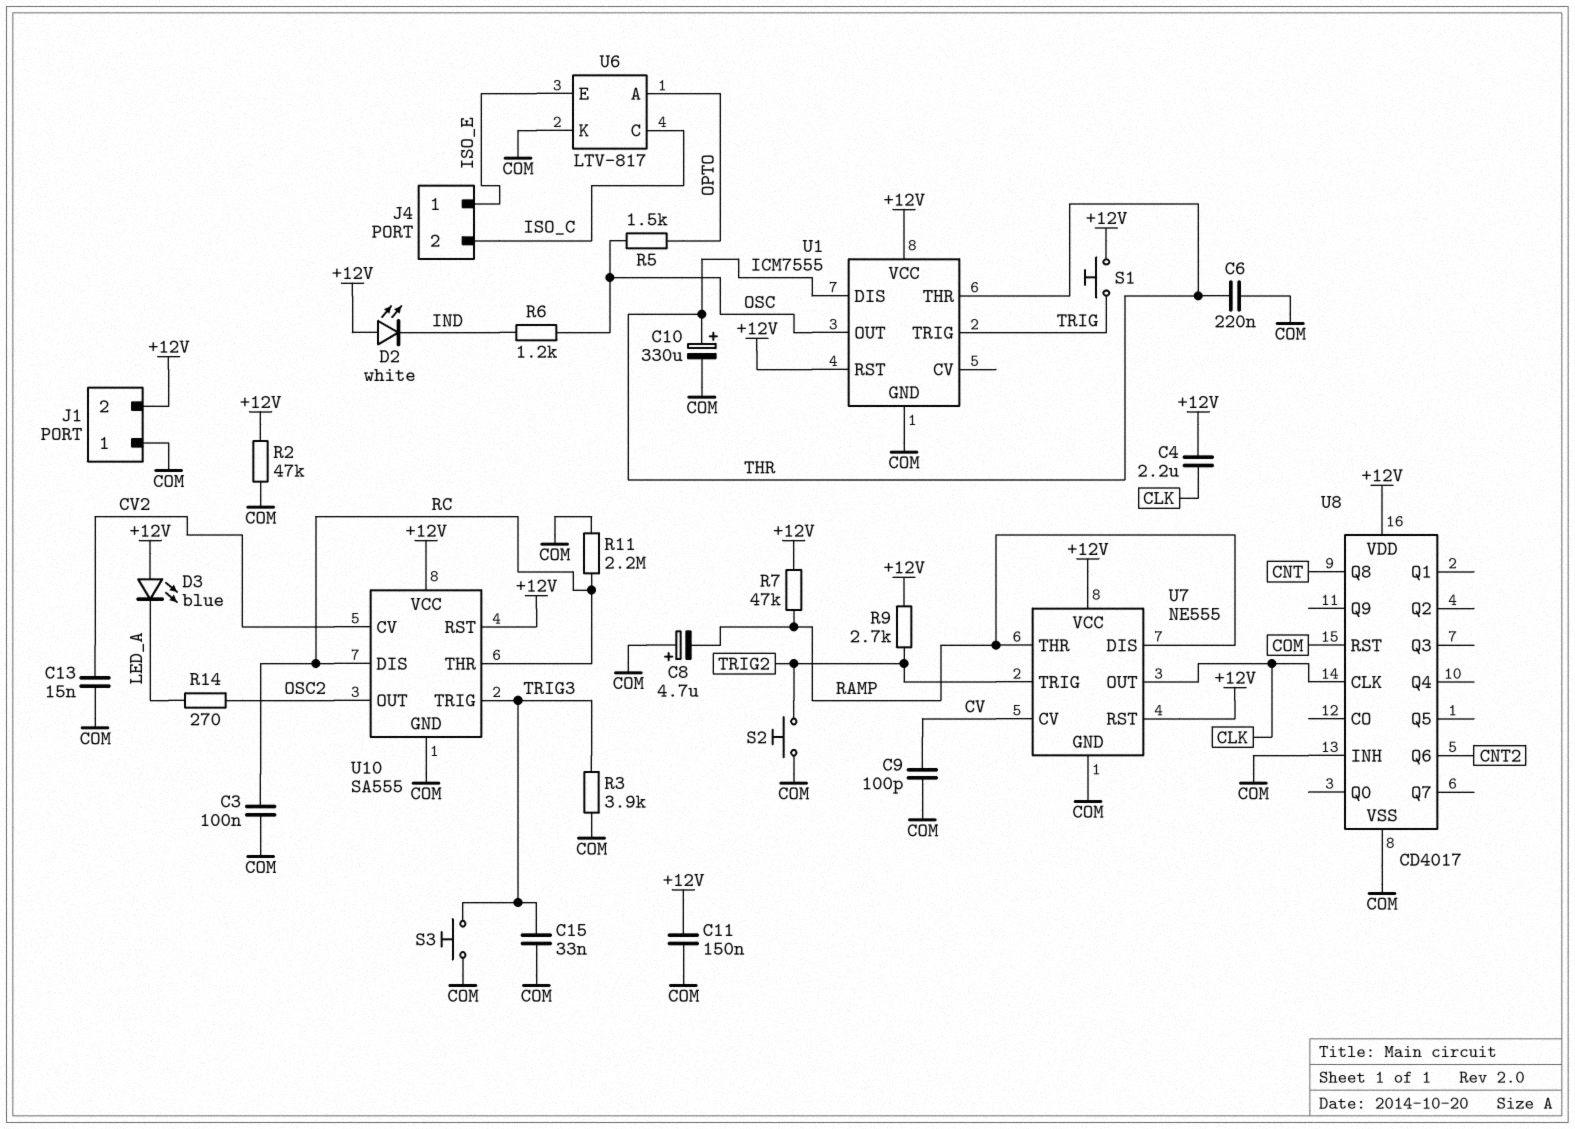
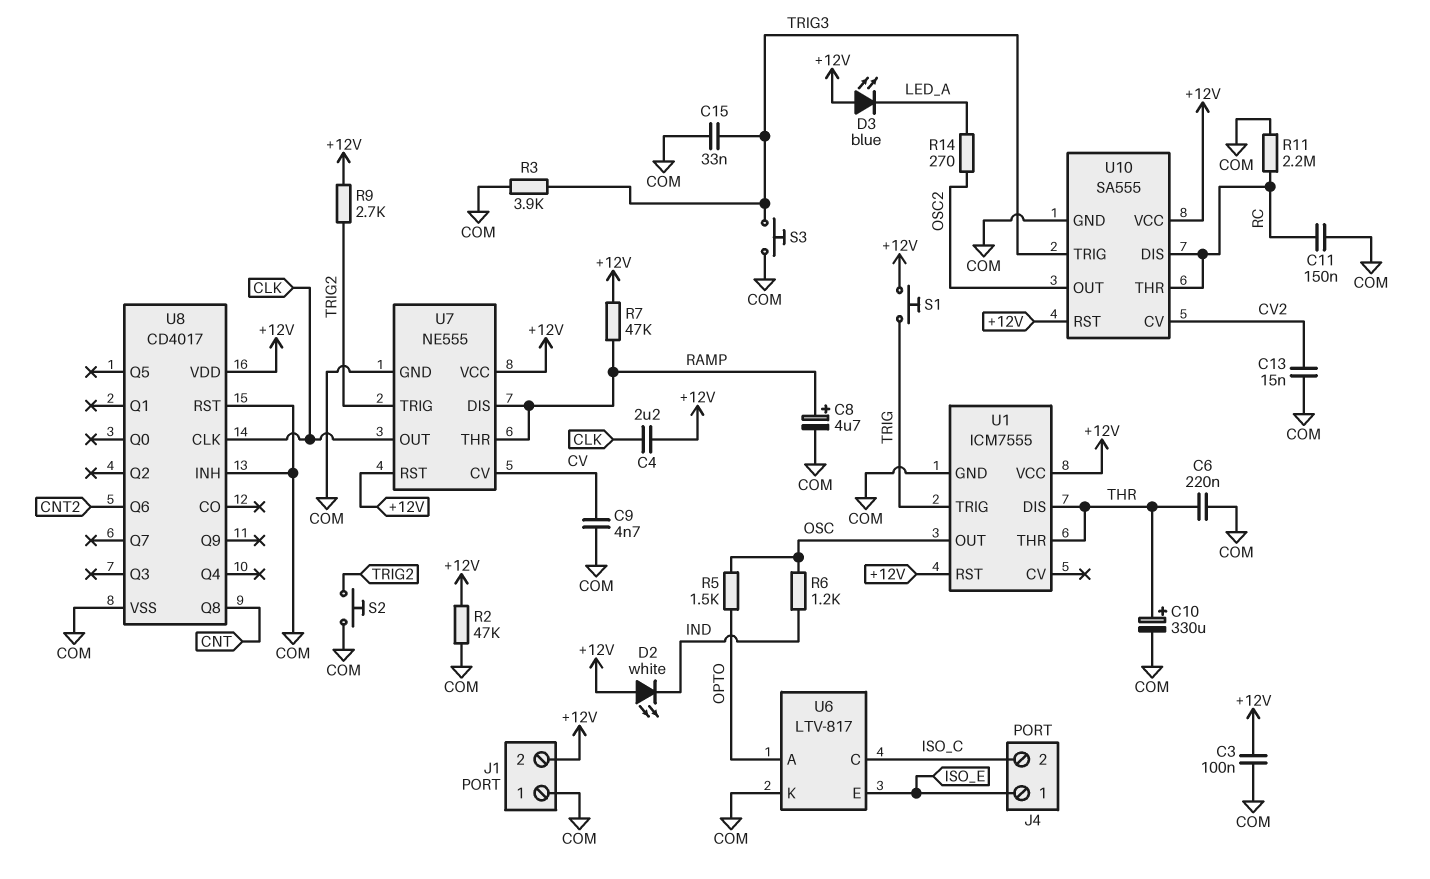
C3: 100nF (COM, RC) -> 100nF (+12V, COM)
C8: 4.7uF (plus COM, minus RAMP) -> 4.7uF (plus RAMP, minus COM)
C9: 100pF (COM, CV) -> 4.7nF (COM, CV)
C11: 150nF (+12V, COM) -> 150nF (COM, RC)

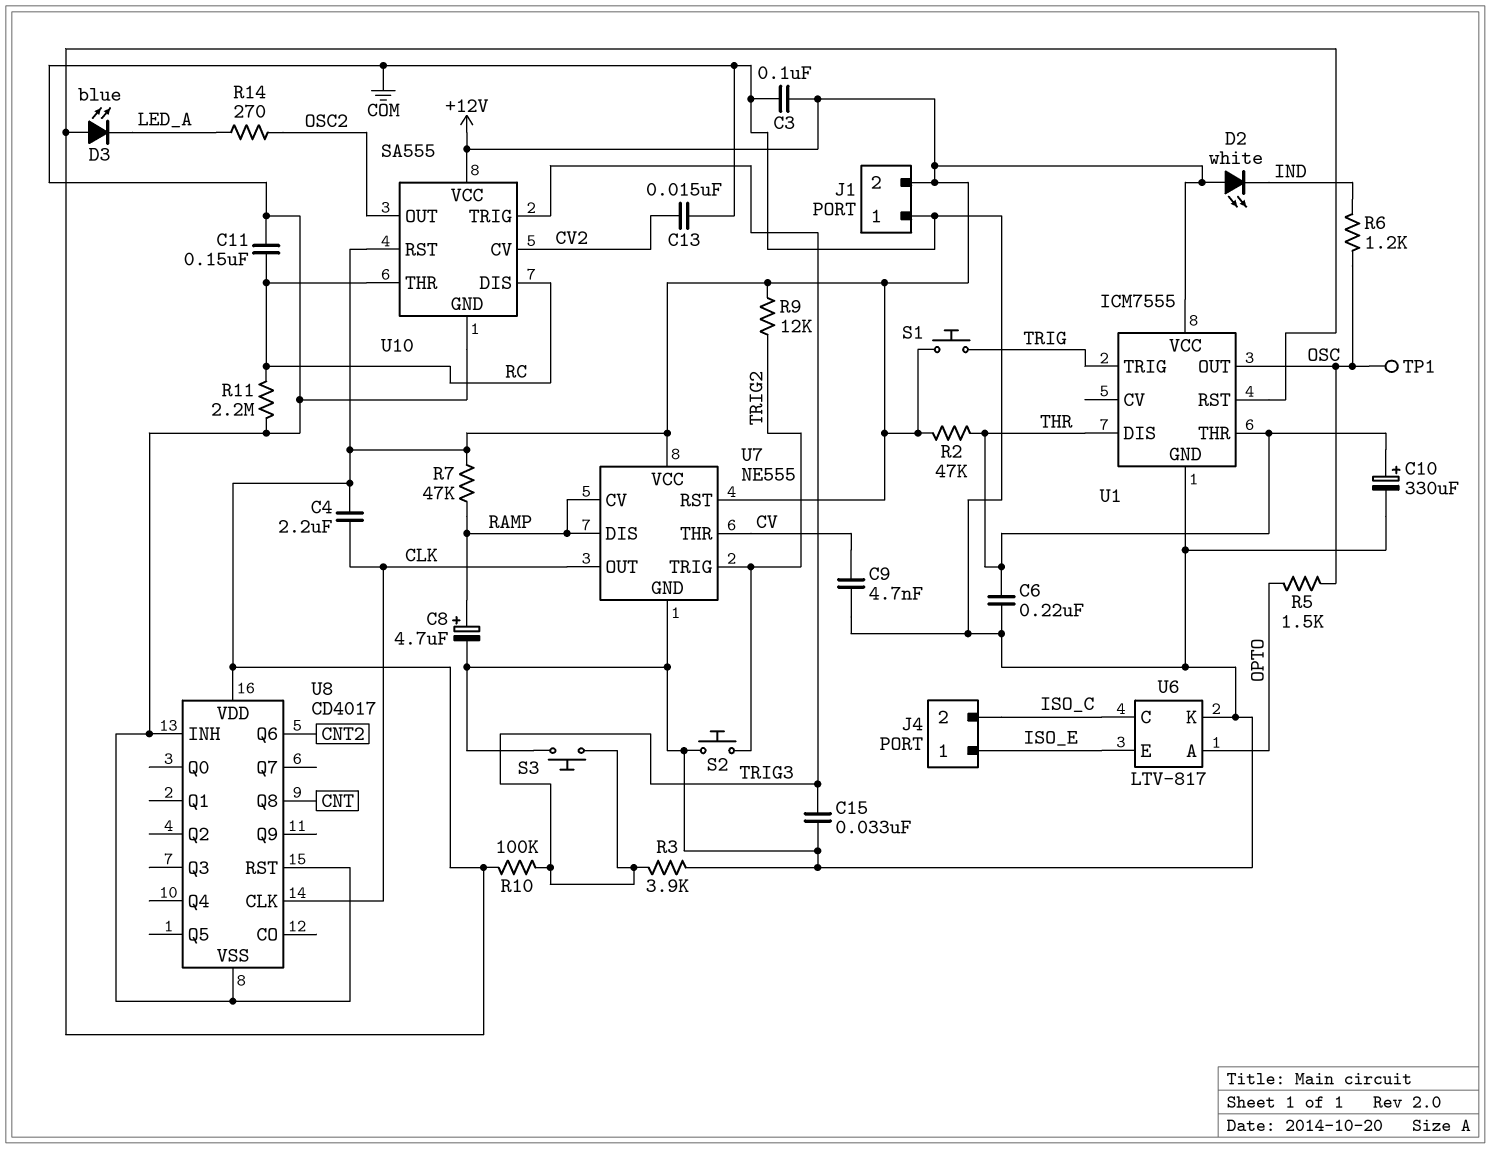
R2: 47k (+12V, COM) -> 47k (+12V, THR)
R9: 2.7k (+12V, TRIG2) -> 12k (+12V, TRIG2)
R10: none -> 100k (+12V, TRIG3)
TP1: none -> test point (OSC)
U7 pin CV: CV -> RAMP
U7 pin THR: RAMP -> CV

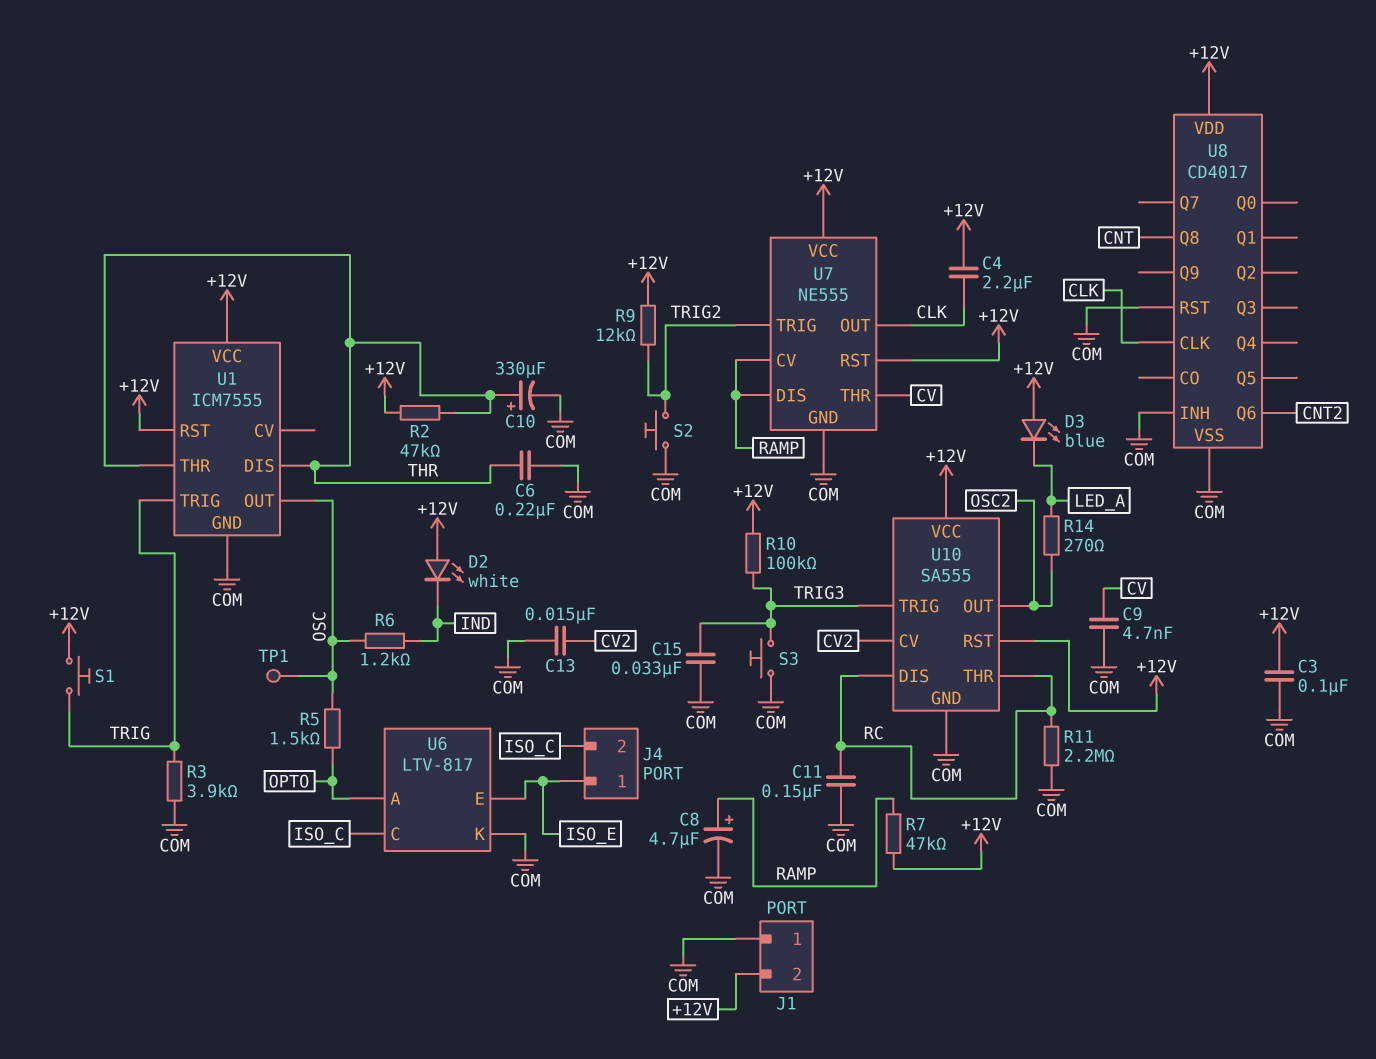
R3: 3.9k (COM, TRIG3) -> 3.9k (COM, TRIG)

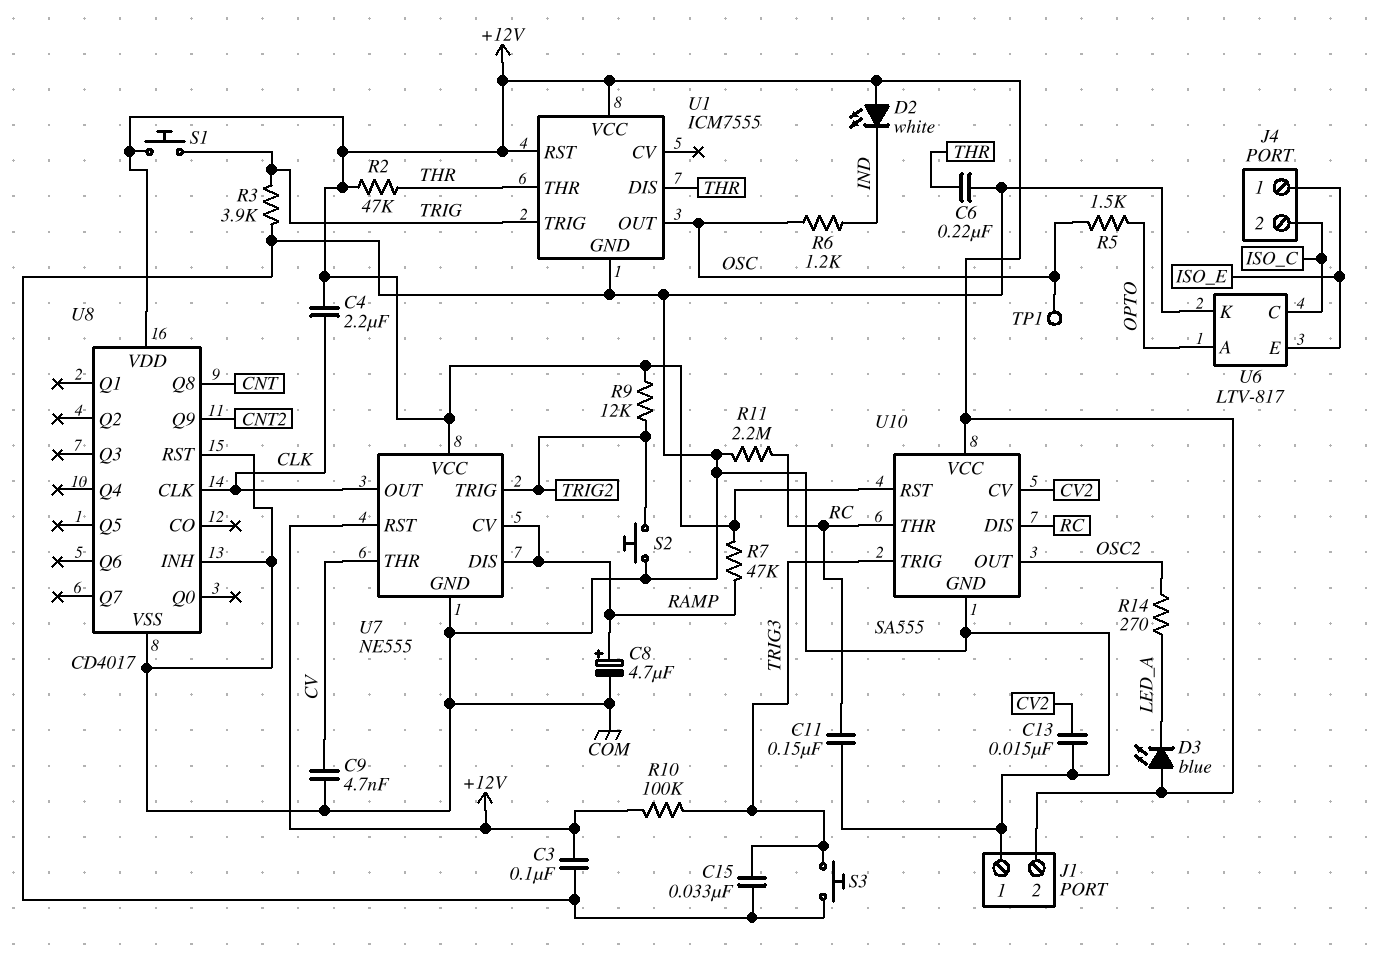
C10: 330uF (plus THR, minus COM) -> none
U8 pin Q6: CNT2 -> none
U8 pin Q9: none -> CNT2

